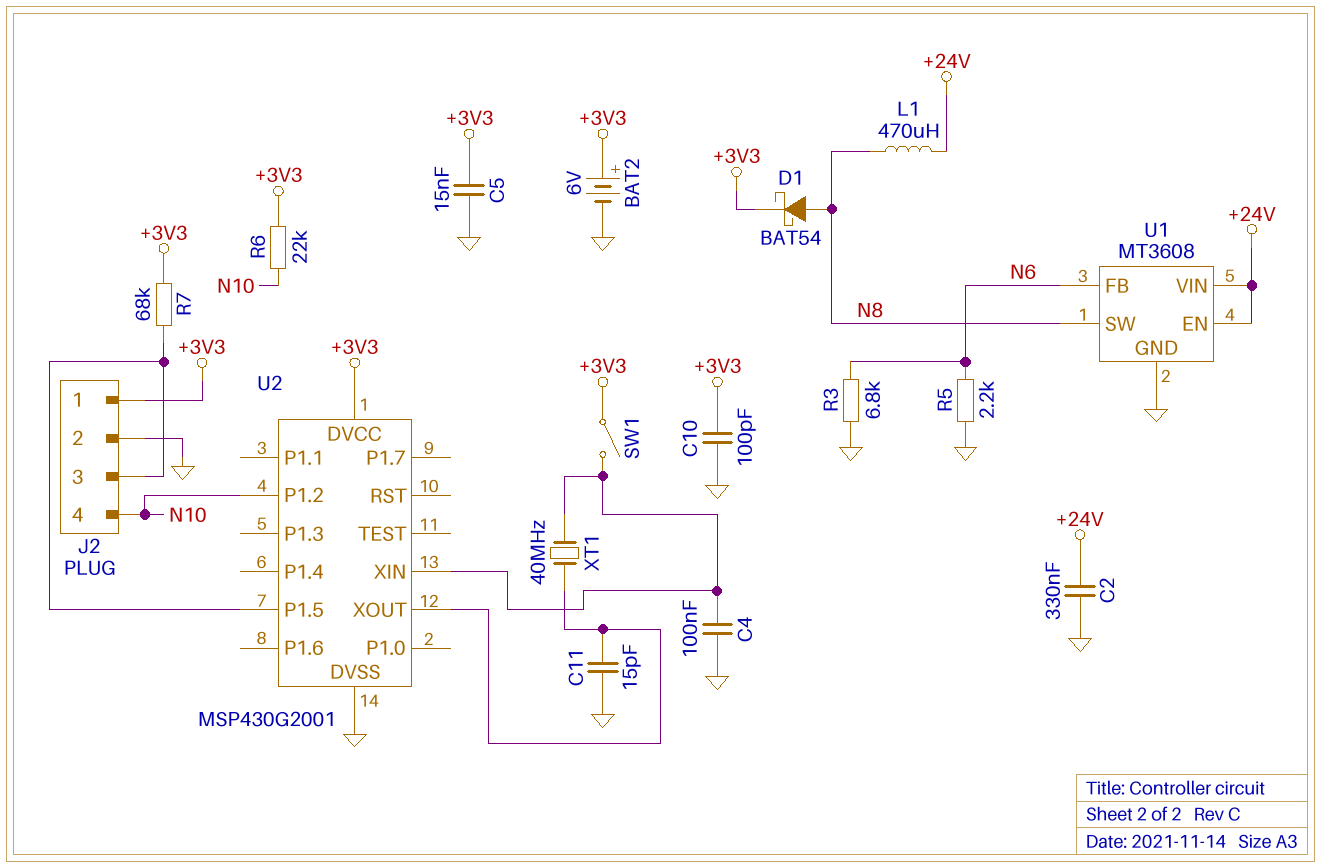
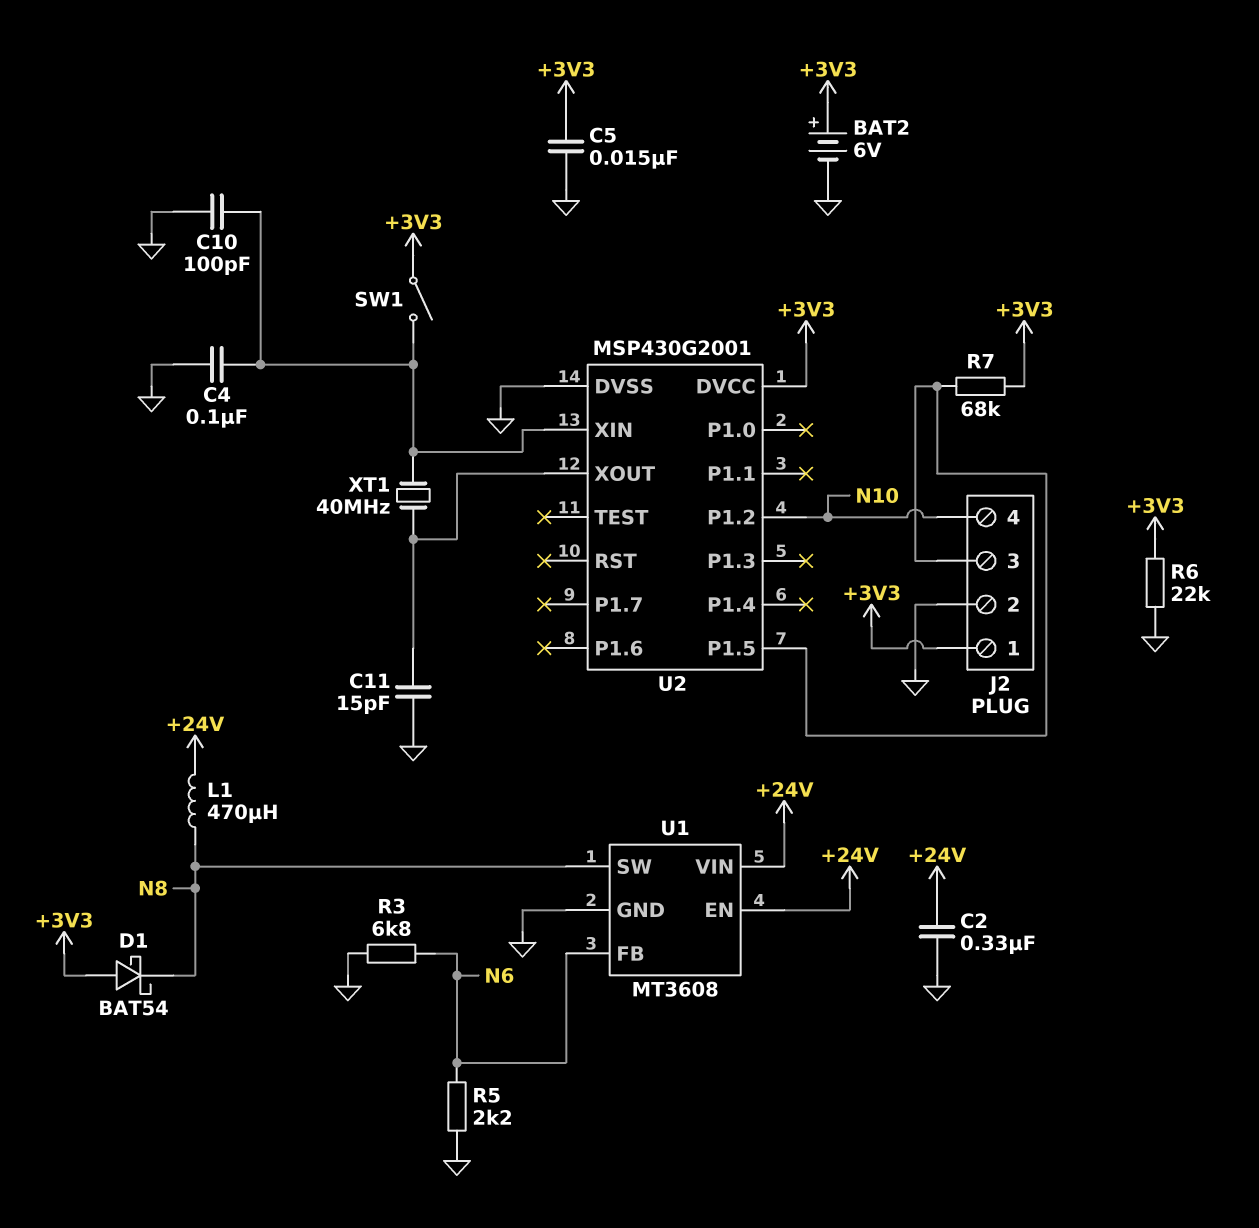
C10: 100pF (+3V3, GND) -> 100pF (GND, U2/XIN)
D1: schottky BAT54 (A N8, K +3V3) -> schottky BAT54 (A +3V3, K N8)
R6: 22k (+3V3, N10) -> 22k (+3V3, GND)

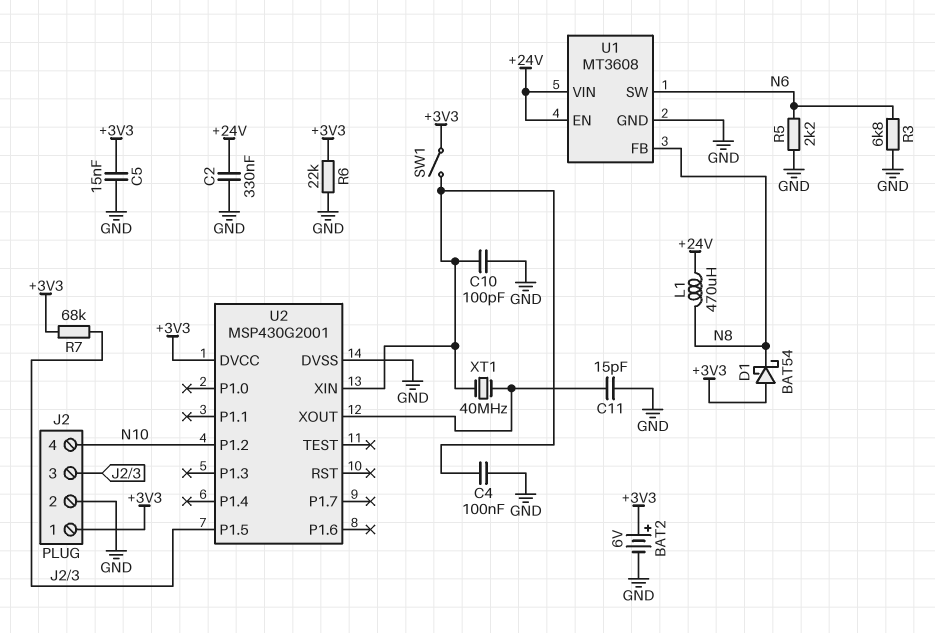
U1 pin FB: N6 -> N8
U1 pin SW: N8 -> N6

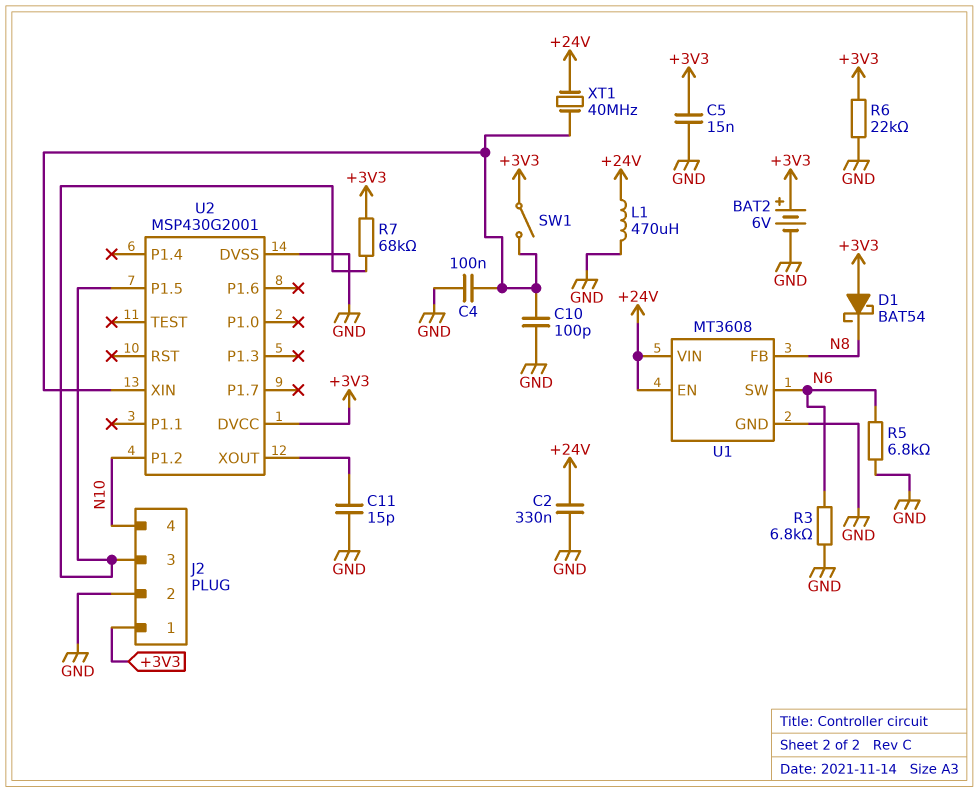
L1: 470uH (+24V, N8) -> 470uH (+24V, GND)
R5: 2.2k (GND, N6) -> 6.8k (GND, N6)
XT1: 40MHz (U2/XIN, U2/XOUT) -> 40MHz (+24V, U2/XIN)

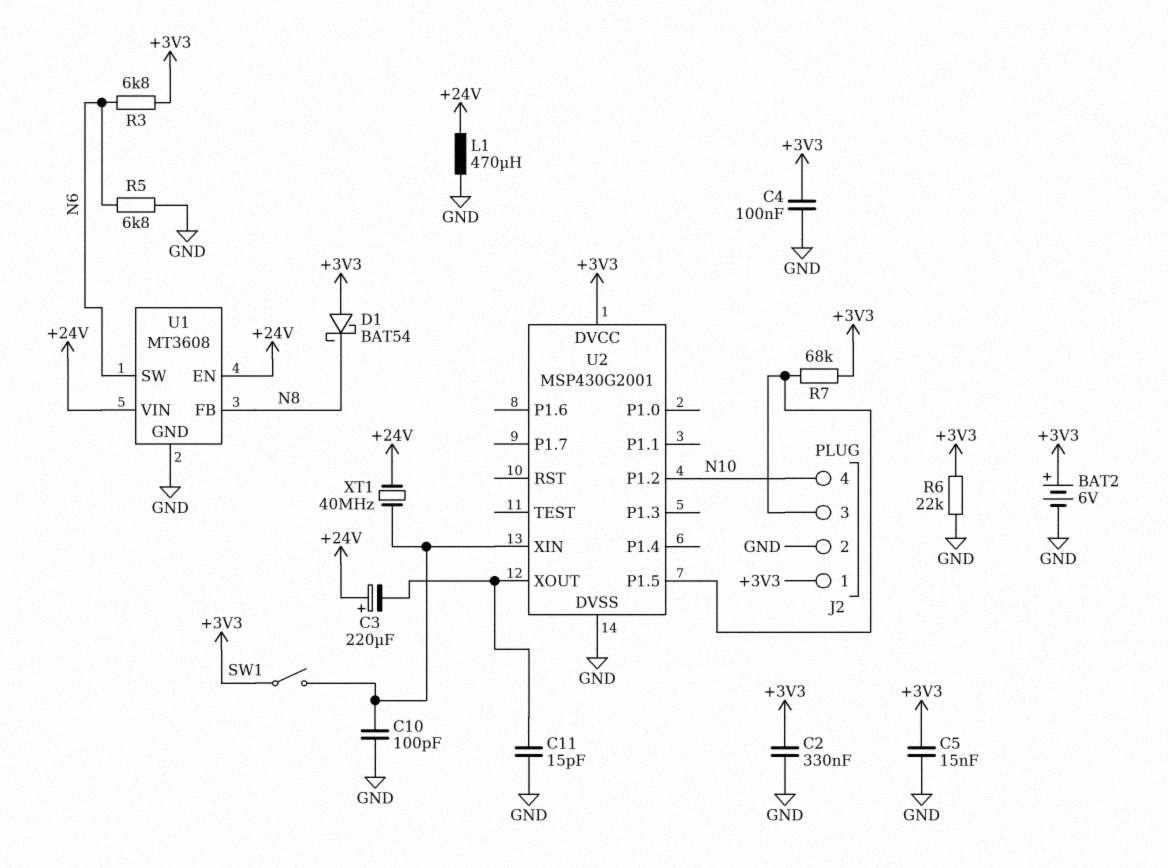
C2: 330nF (+24V, GND) -> 330nF (+3V3, GND)
C3: none -> 220uF (plus +24V, minus U2/XOUT)
C4: 100nF (GND, U2/XIN) -> 100nF (+3V3, GND)
R3: 6.8k (GND, N6) -> 6.8k (+3V3, N6)

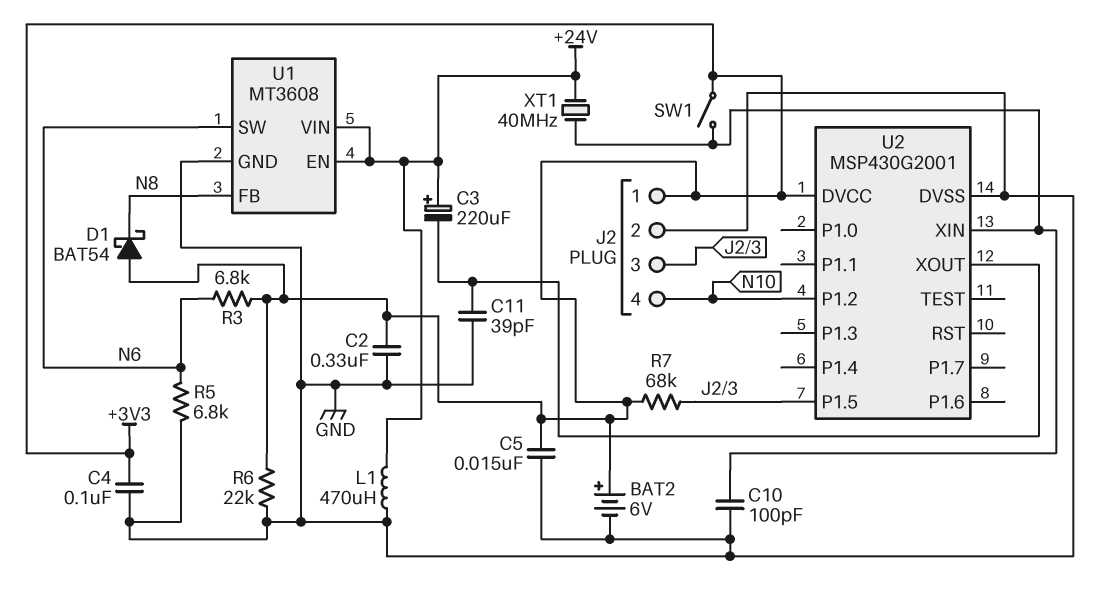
C11: 15pF (GND, U2/XOUT) -> 39pF (GND, U2/XOUT)

